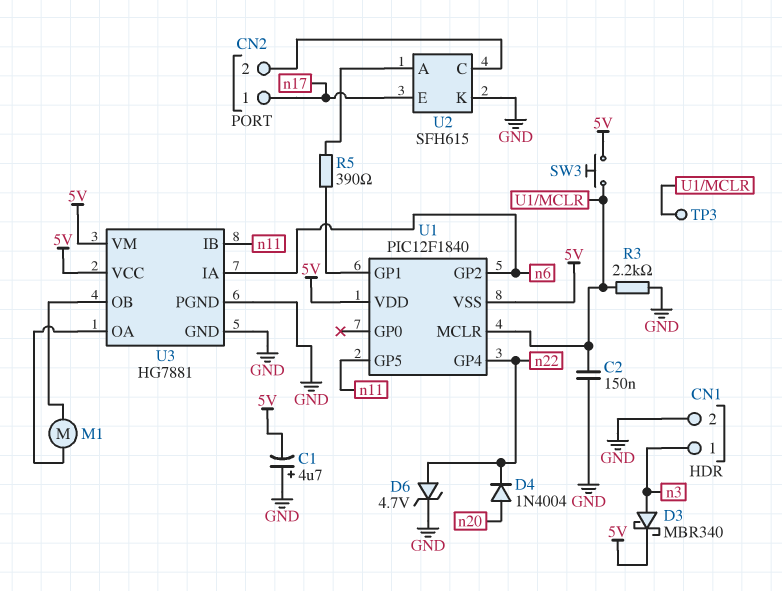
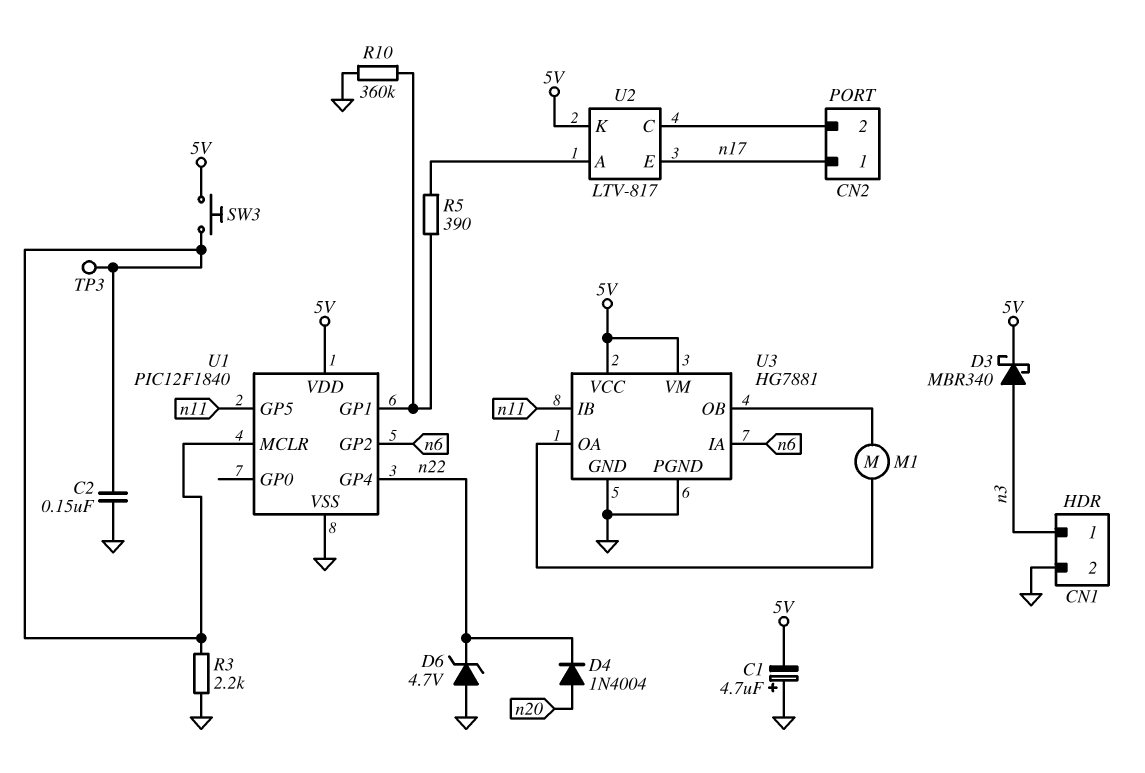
D6: zener 4.7V (A n22, K GND) -> zener 4.7V (A GND, K n22)
R10: none -> 360k (GND, U1/GP1)
U1 pin VSS: 5V -> GND
U2: SFH615 -> LTV-817
U2 pin K: GND -> 5V

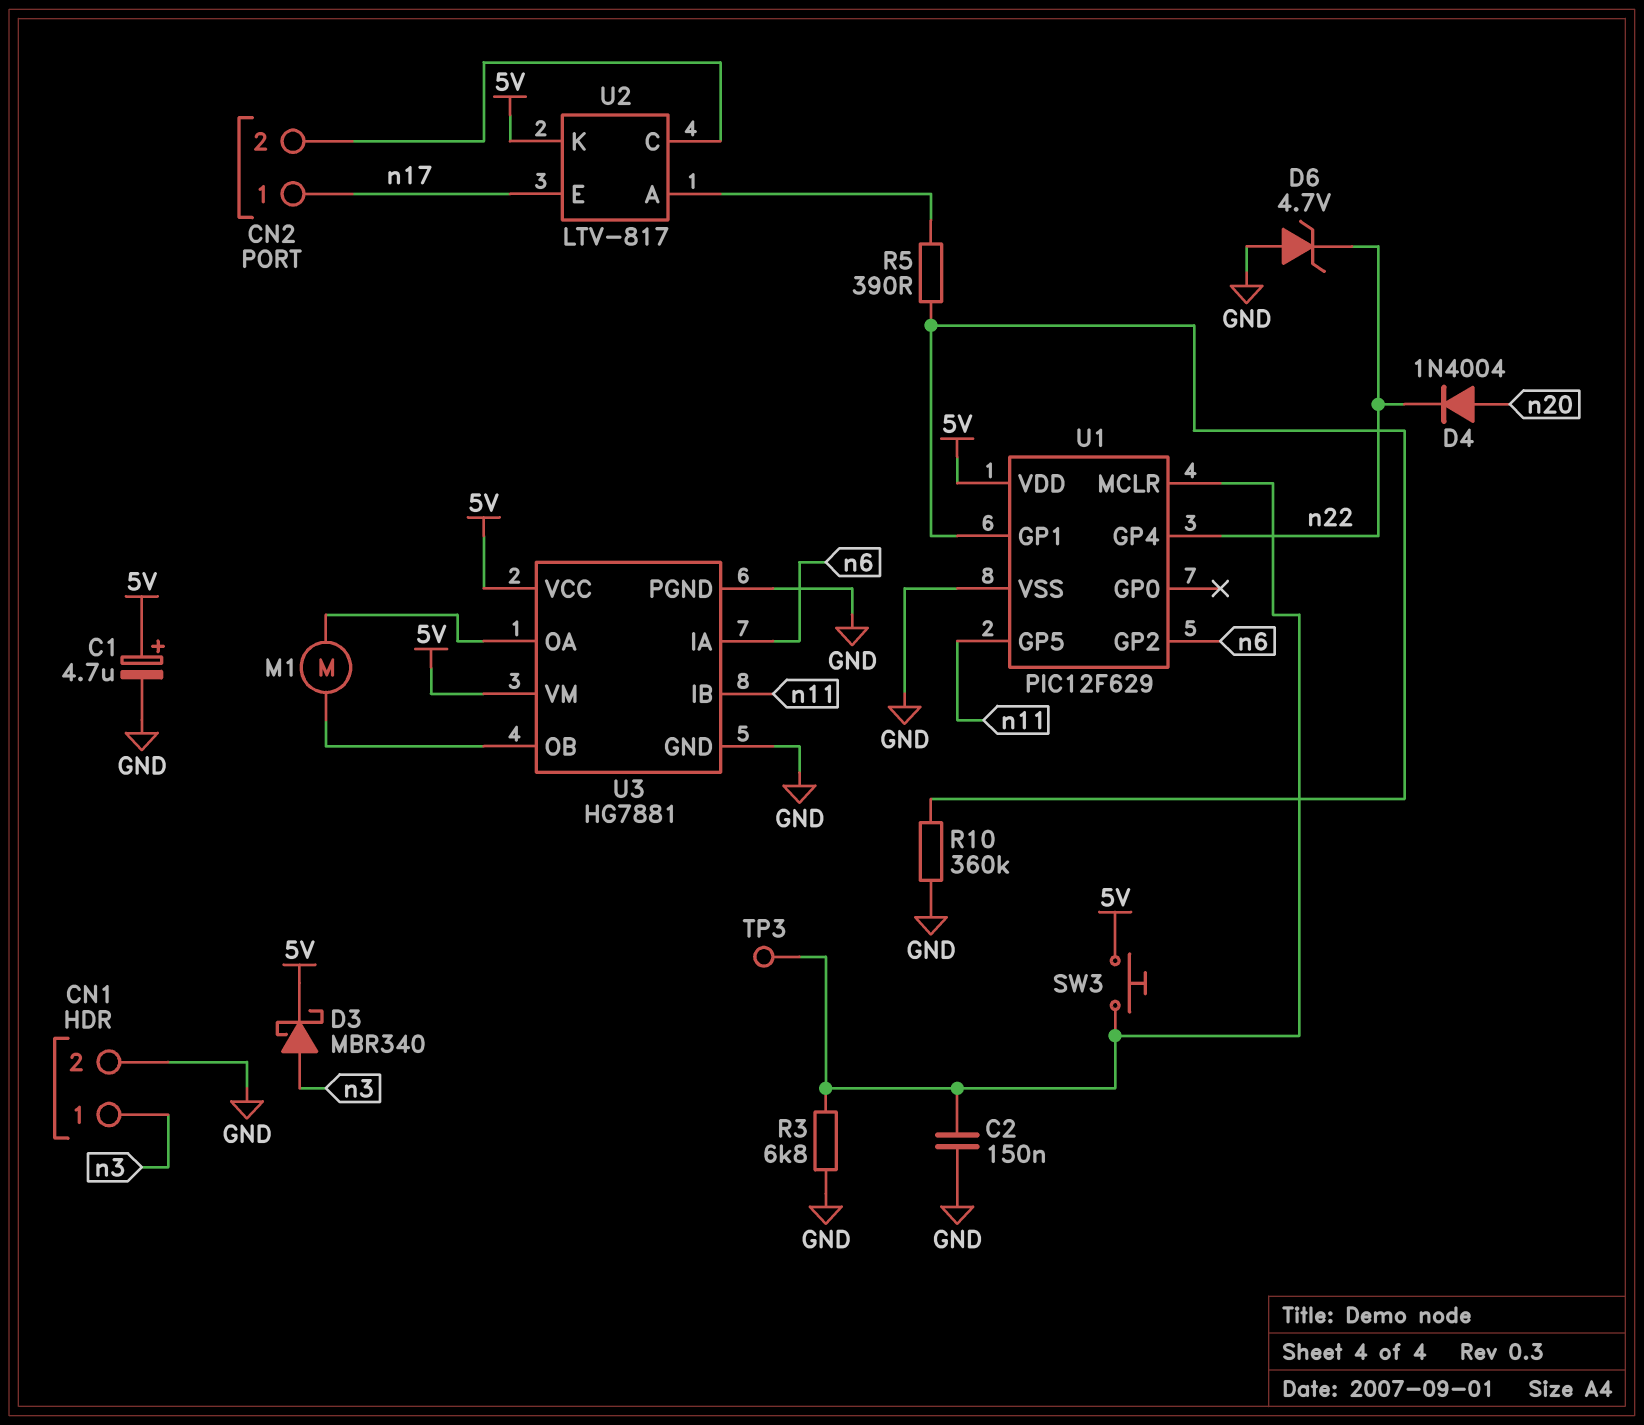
C1: 4.7uF (plus GND, minus 5V) -> 4.7uF (plus 5V, minus GND)
R3: 2.2k (GND, U1/MCLR) -> 6.8k (GND, U1/MCLR)
U1: PIC12F1840 -> PIC12F629

